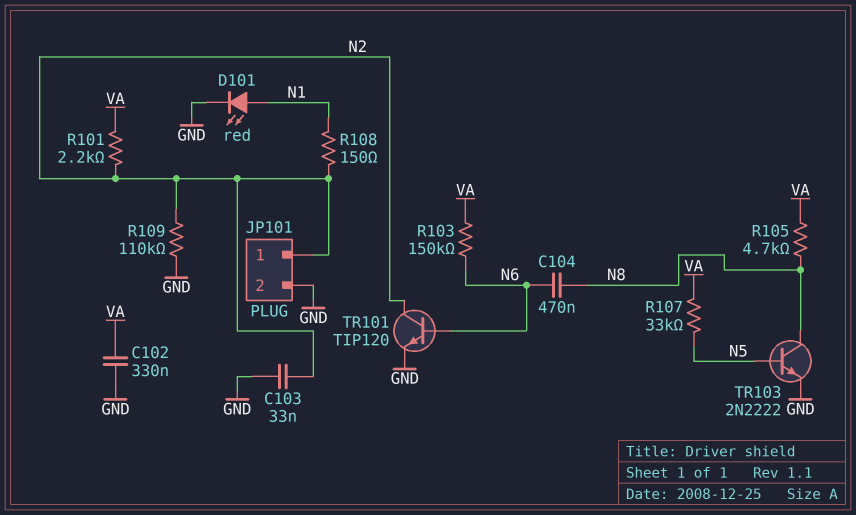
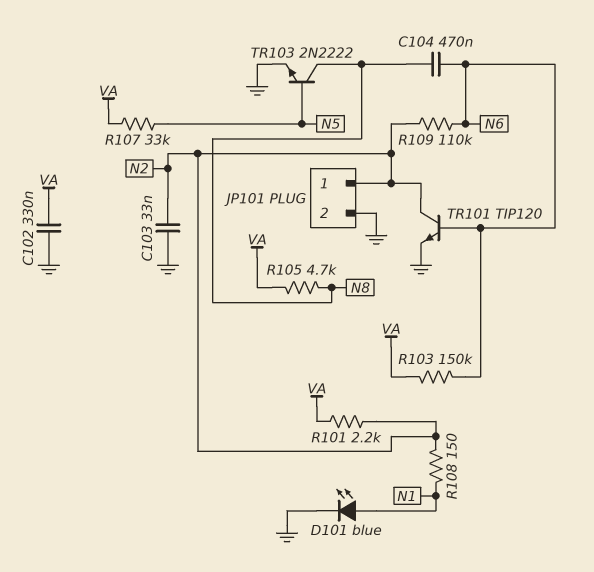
D101: LED red (A N1, K GND) -> LED blue (A N1, K GND)
R109: 110k (GND, N2) -> 110k (N2, N6)

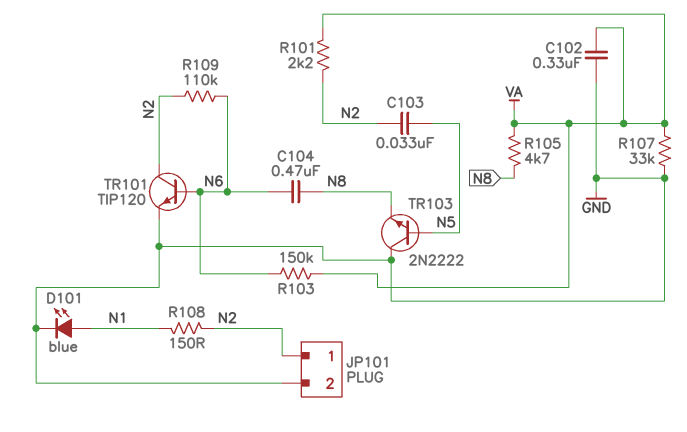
C103: 33nF (GND, N2) -> 33nF (N2, N5)
R107: 33k (N5, VA) -> 33k (GND, VA)
TR103: NPN 2N2222 (B N5, C N8, E GND) -> NPN 2N2222 (B N5, C GND, E N8)

